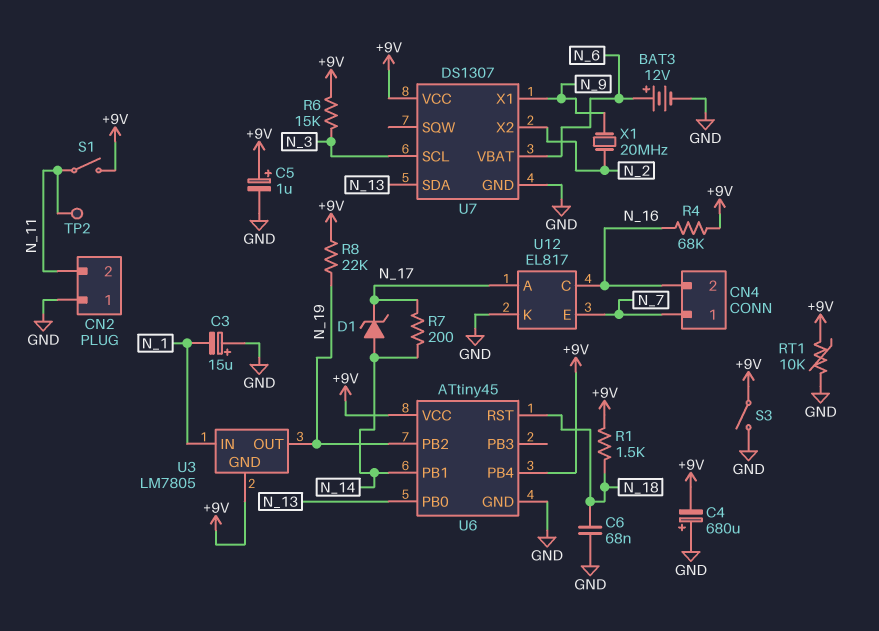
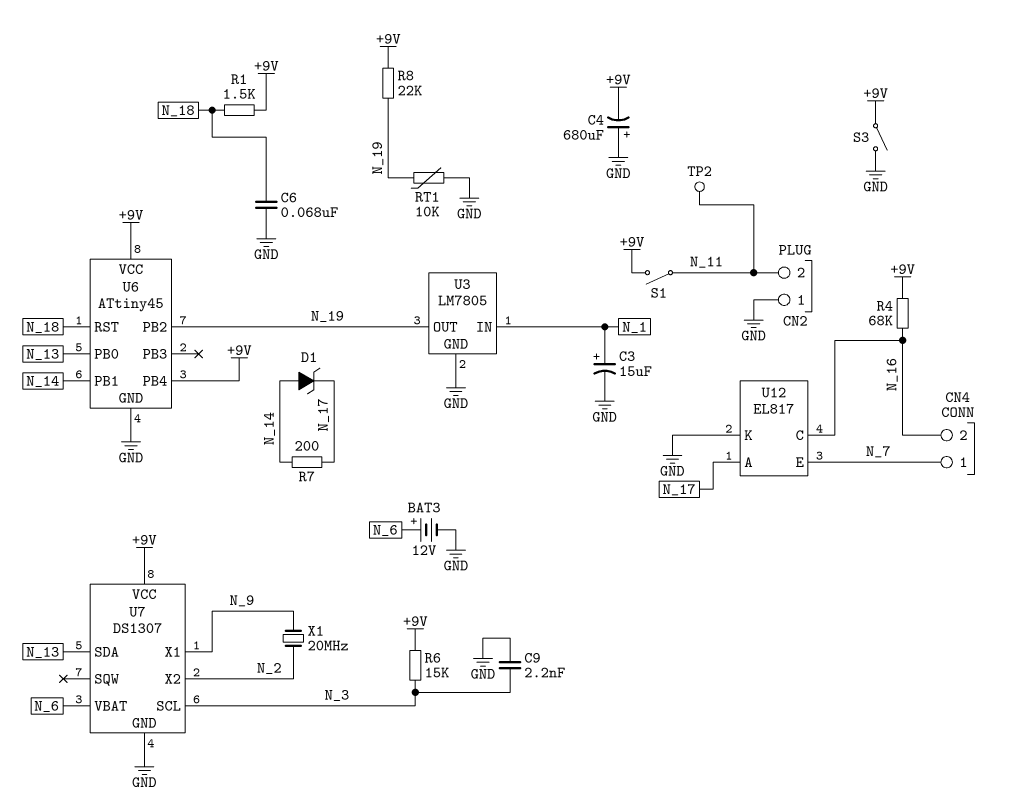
C3: 15uF (plus GND, minus N_1) -> 15uF (plus N_1, minus GND)
C5: 1uF (plus +9V, minus GND) -> none
C9: none -> 2.2nF (GND, N_3)
RT1: 10k (+9V, GND) -> 10k (GND, N_19)
U3 pin GND: +9V -> GND

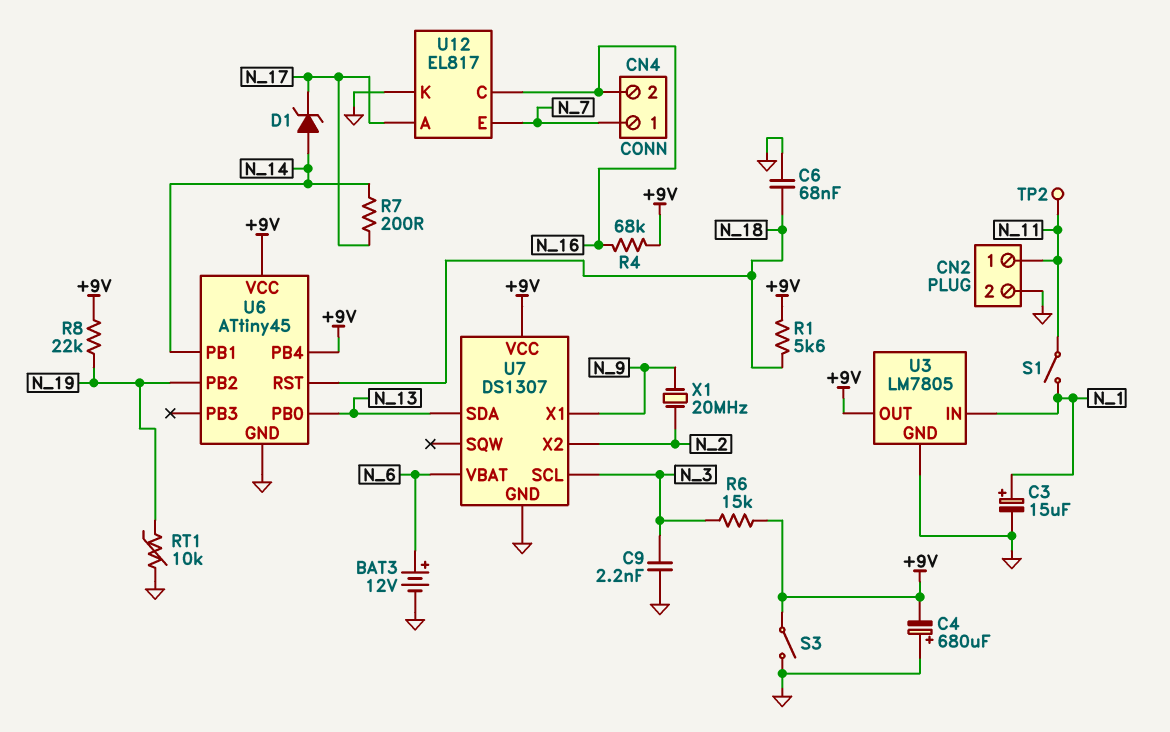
CN2 pin 1: GND -> N_11
CN2 pin 2: N_11 -> GND
R1: 1.5k (+9V, N_18) -> 5.6k (+9V, N_18)
S1: switch (+9V, N_11) -> switch (N_1, N_11)
U3 pin OUT: N_19 -> +9V

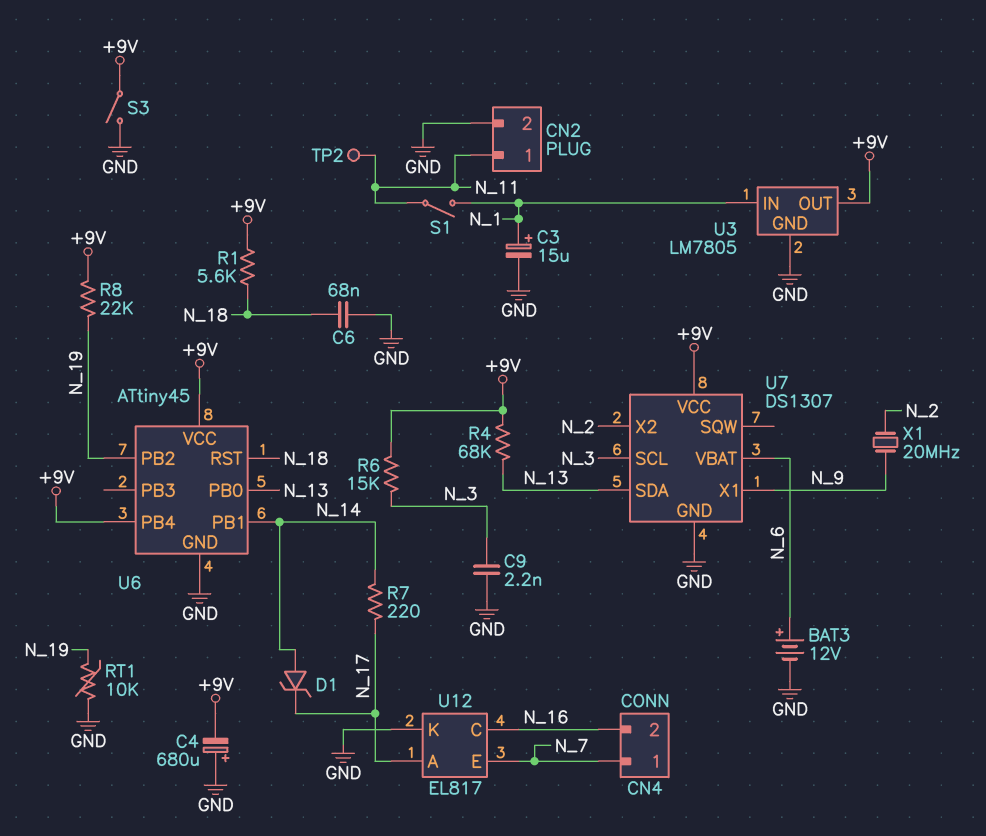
R4: 68k (+9V, N_16) -> 68k (+9V, N_13)
R7: 200 (N_14, N_17) -> 220 (N_14, N_17)

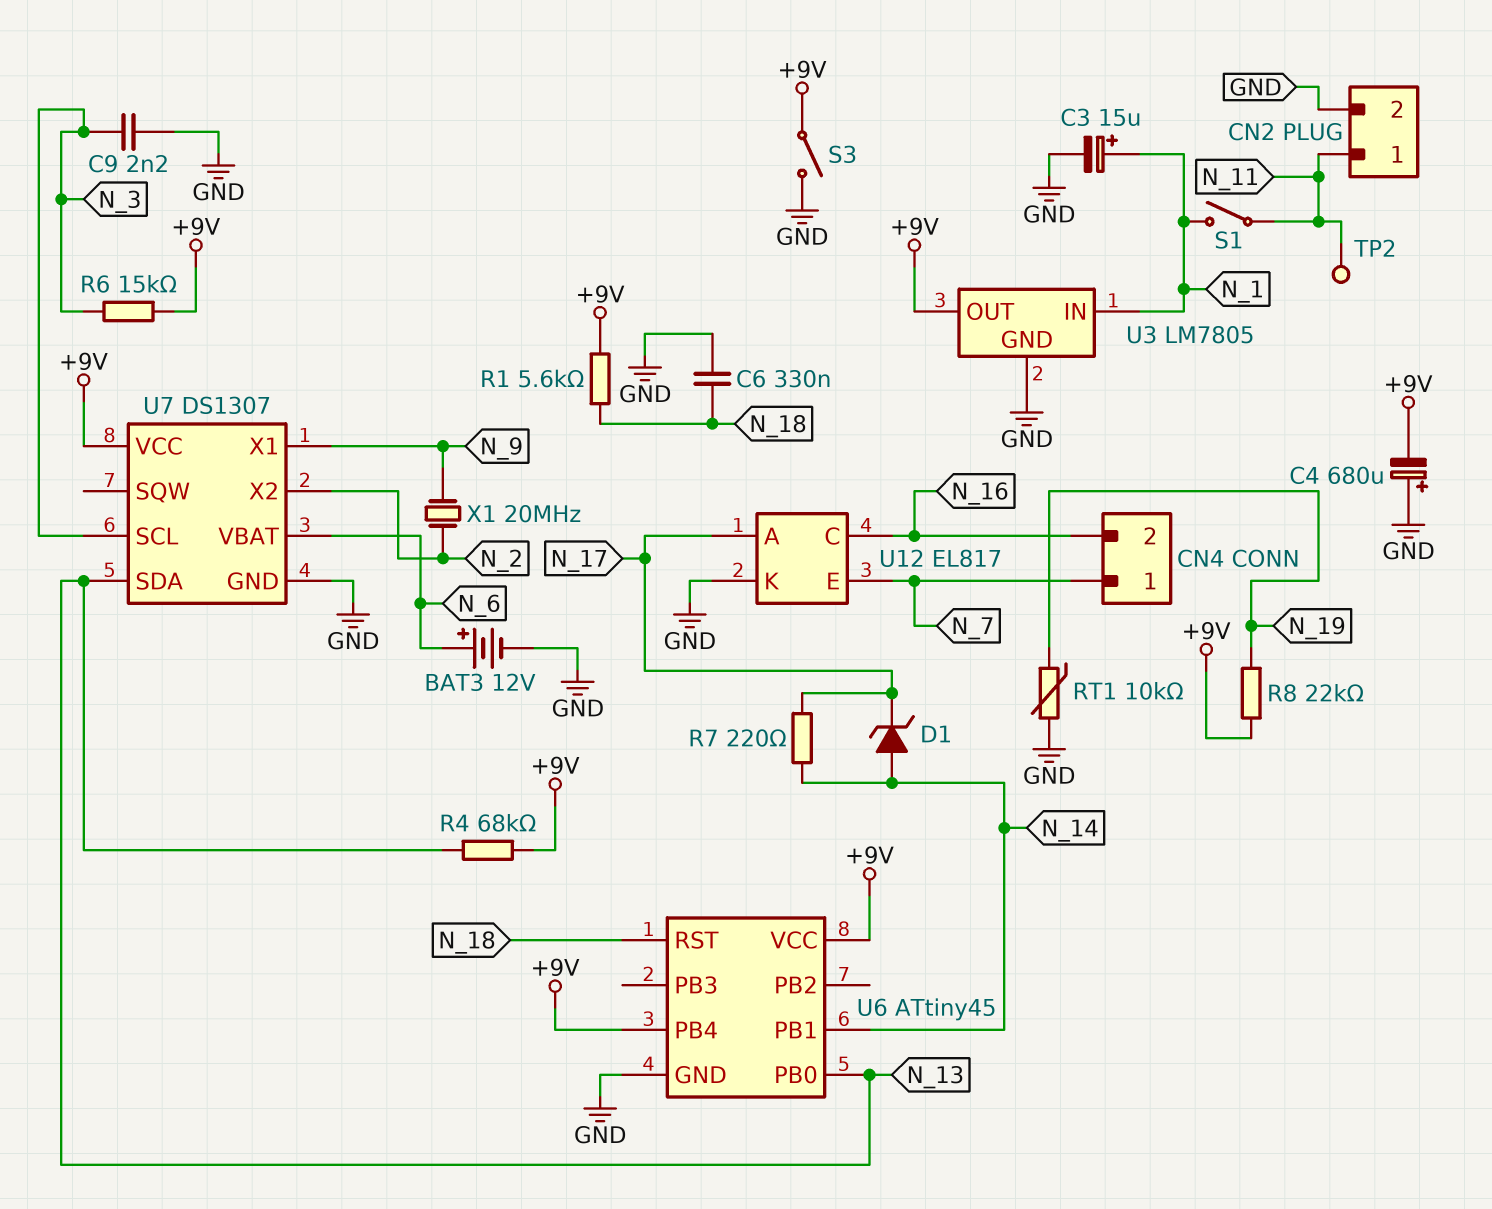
C6: 68nF (GND, N_18) -> 330nF (GND, N_18)
U6 pin PB2: N_19 -> none

